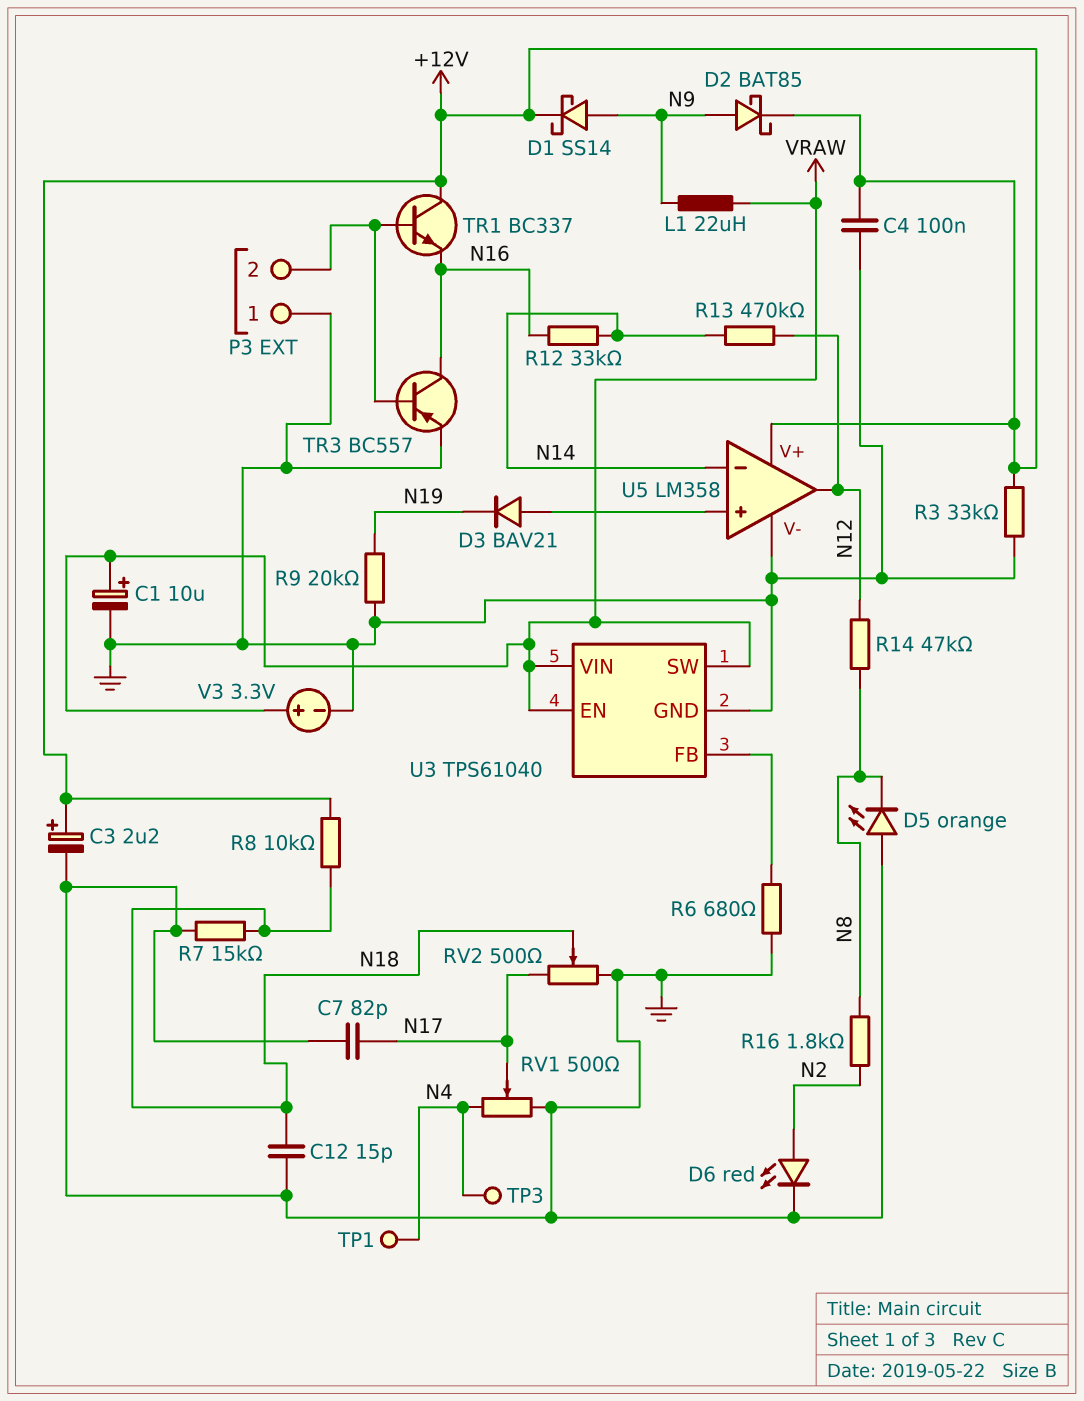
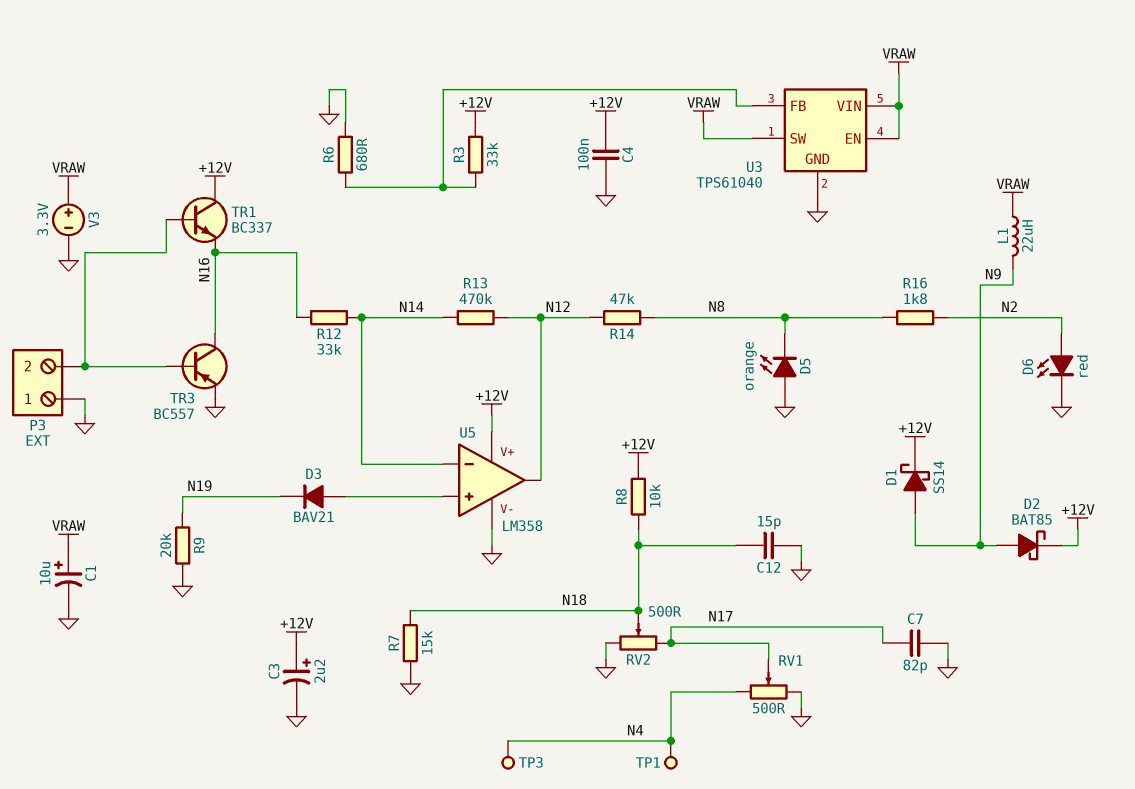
R3: 33k (+12V, GND) -> 33k (+12V, U3/FB)

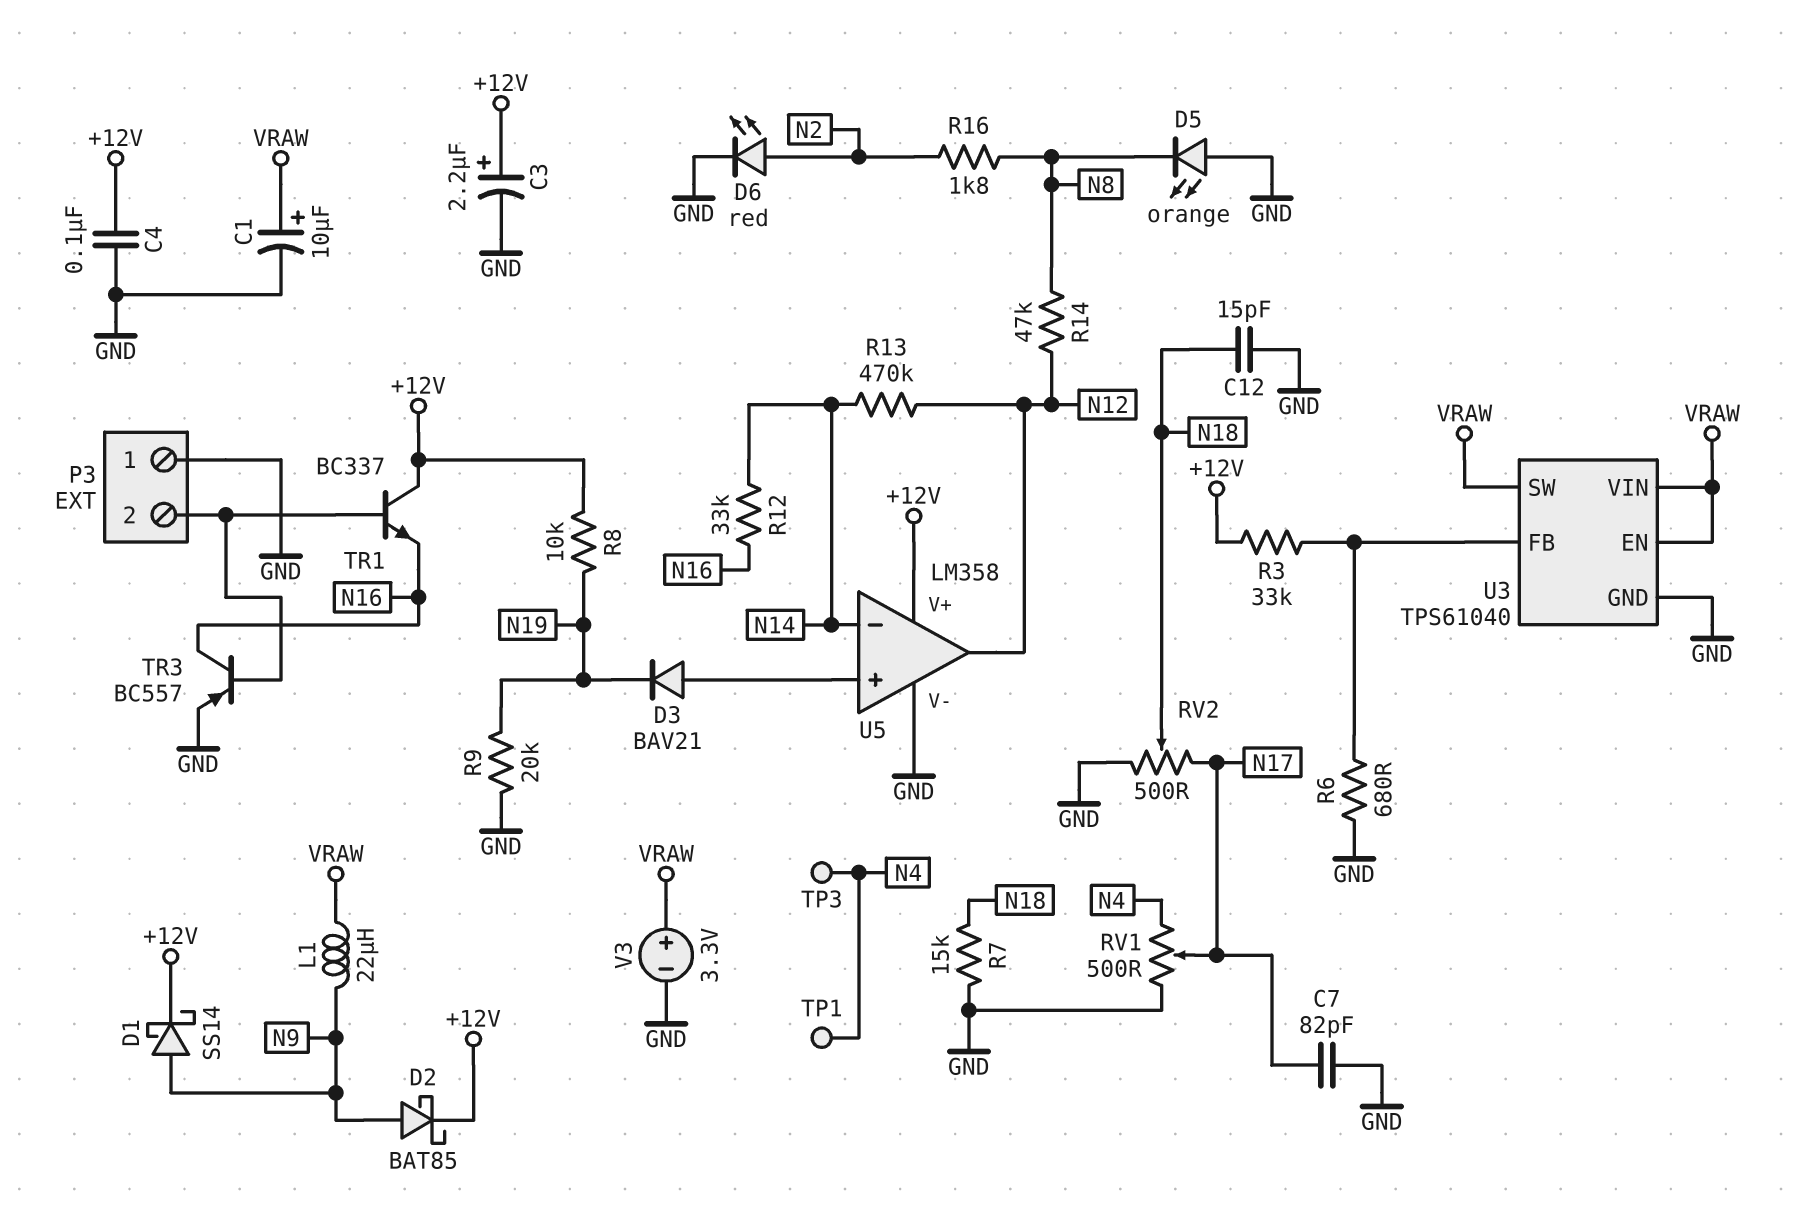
R8: 10k (+12V, N18) -> 10k (+12V, N19)

